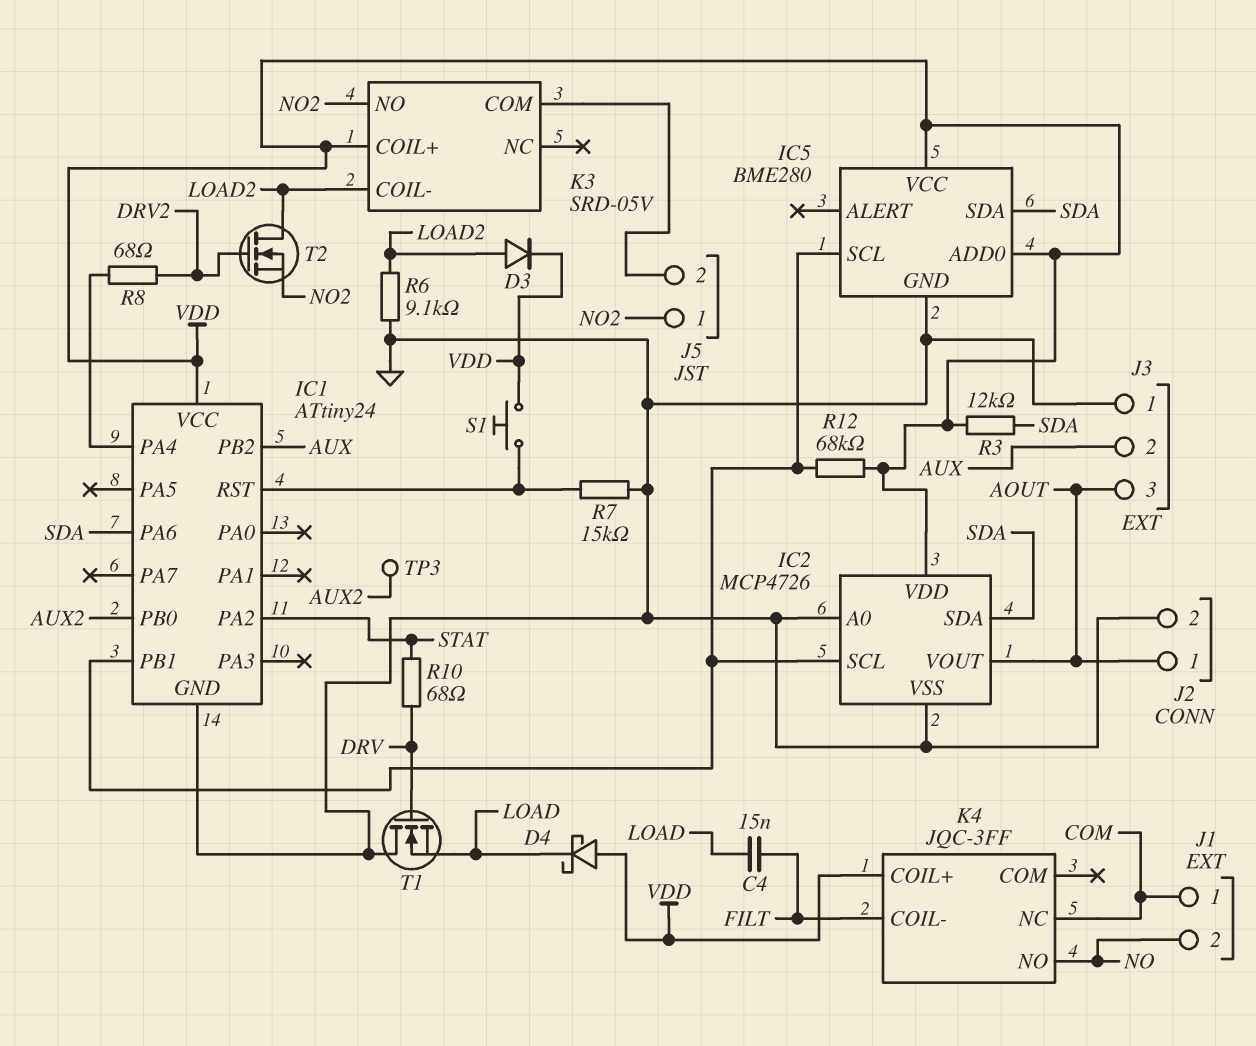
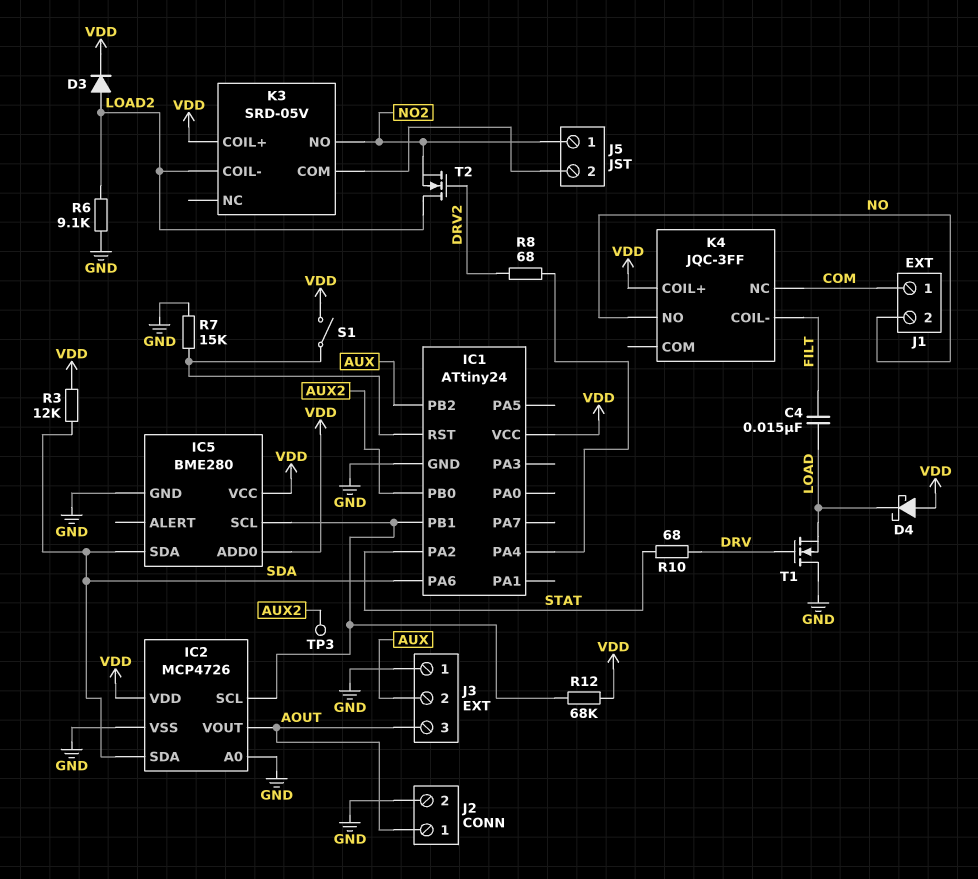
S1: button (IC1/RST, VDD) -> switch (IC1/RST, VDD)

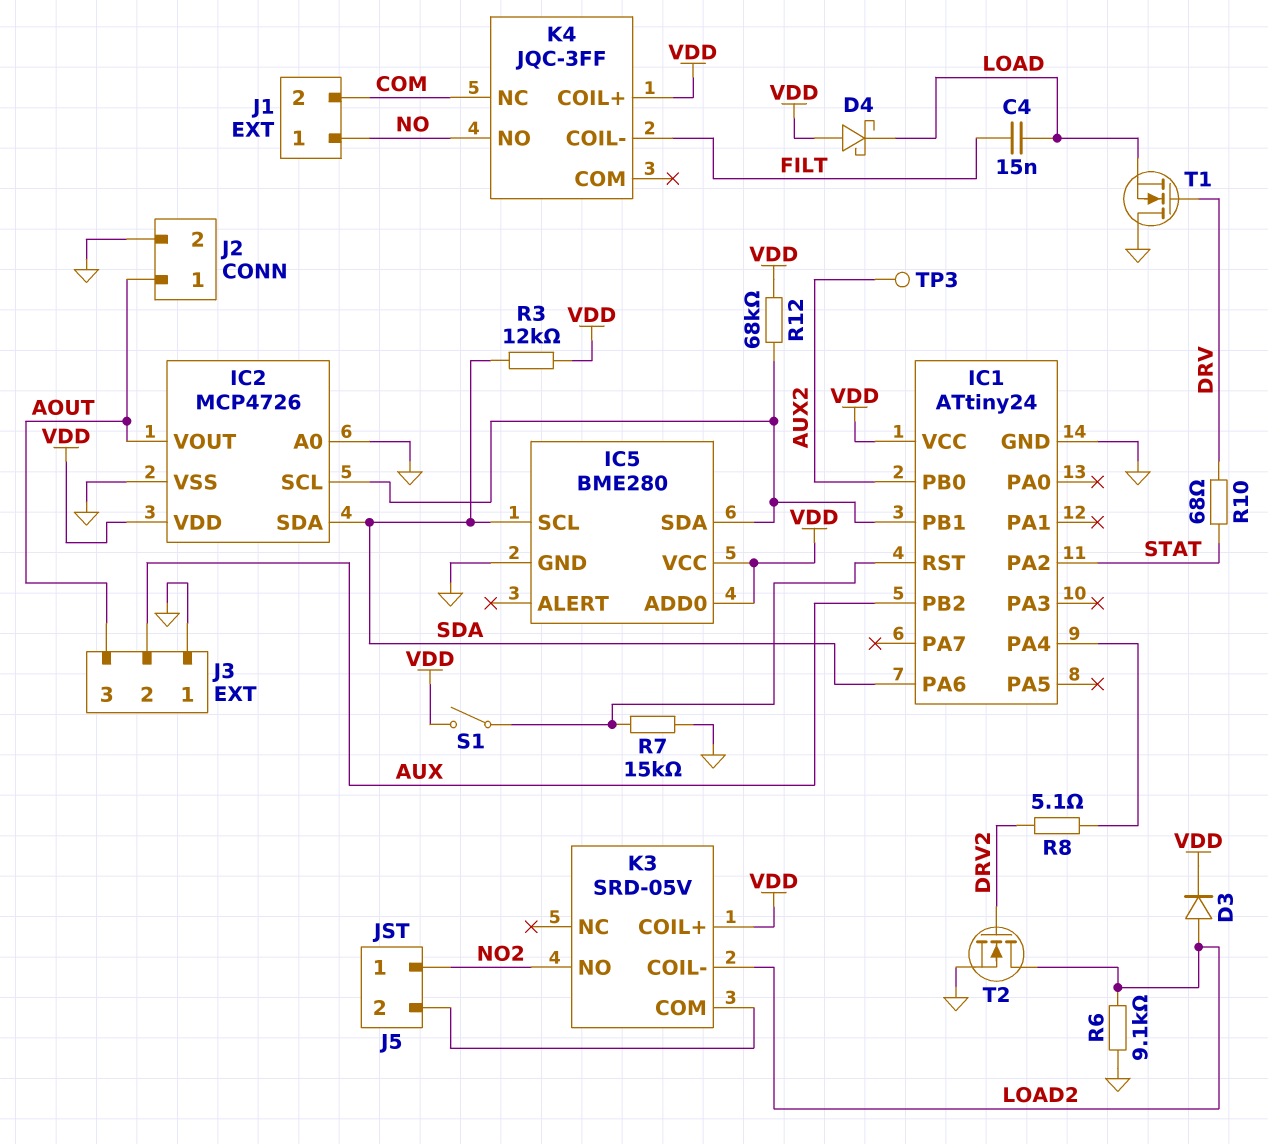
IC5 pin SCL: IC1/PB1 -> SDA
IC5 pin SDA: SDA -> IC1/PB1
J1 pin 1: COM -> NO
J1 pin 2: NO -> COM
R8: 68 (DRV2, IC1/PA4) -> 5.1 (DRV2, IC1/PA4)
T2: NMOS (G DRV2, D LOAD2, S NO2) -> NMOS (G DRV2, D LOAD2, S GND)

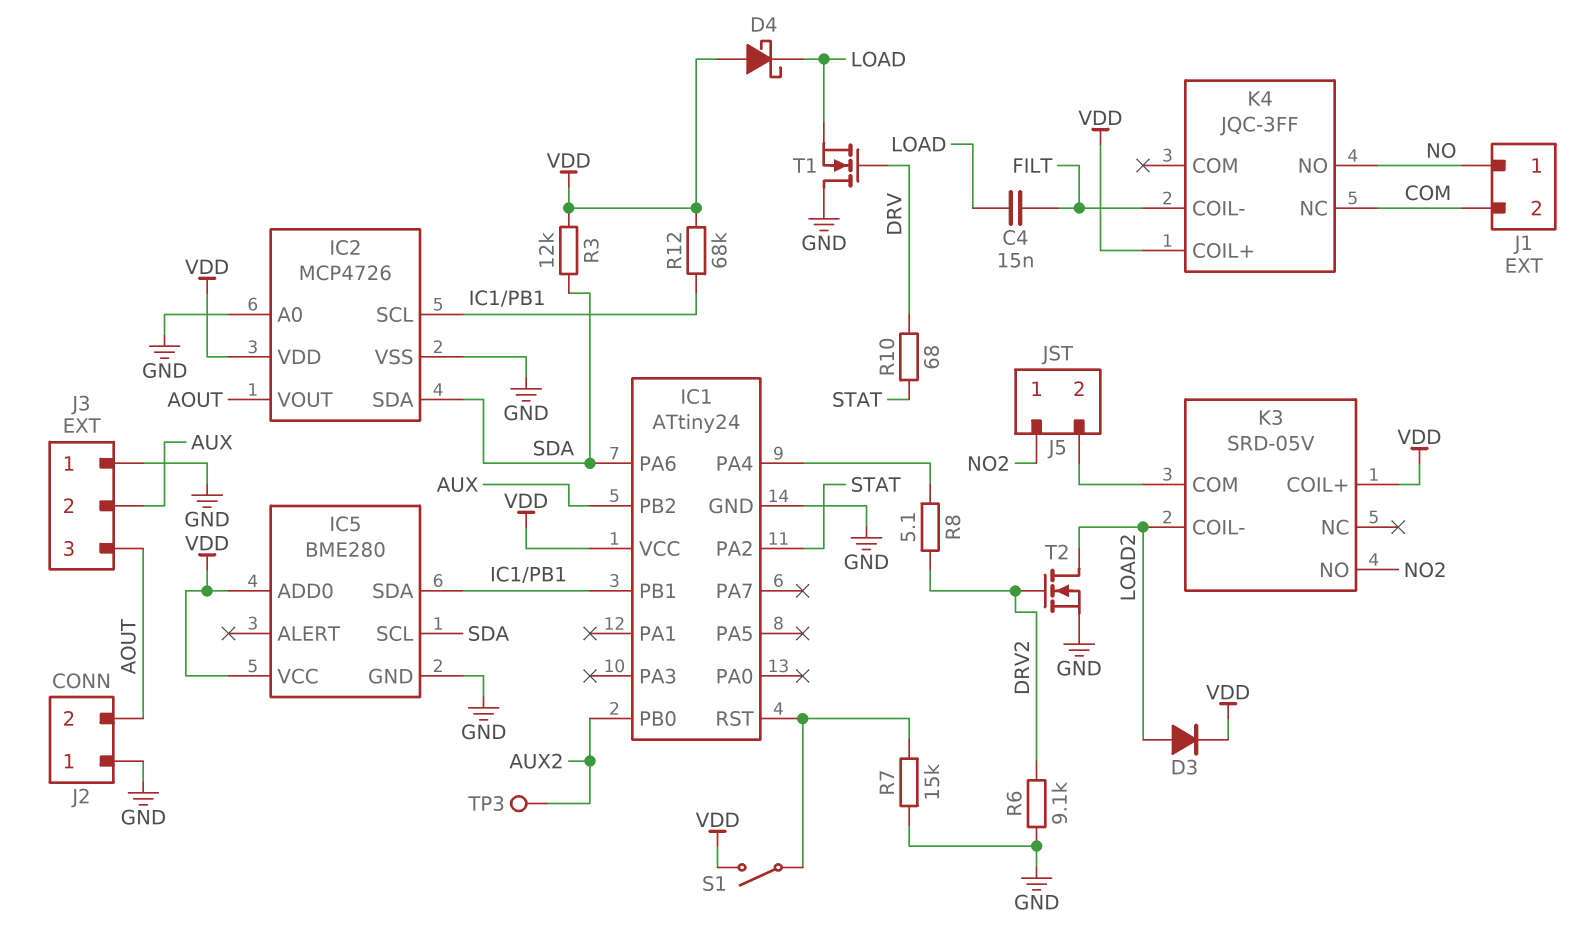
J2 pin 1: AOUT -> GND
J2 pin 2: GND -> AOUT
R6: 9.1k (GND, LOAD2) -> 9.1k (DRV2, GND)

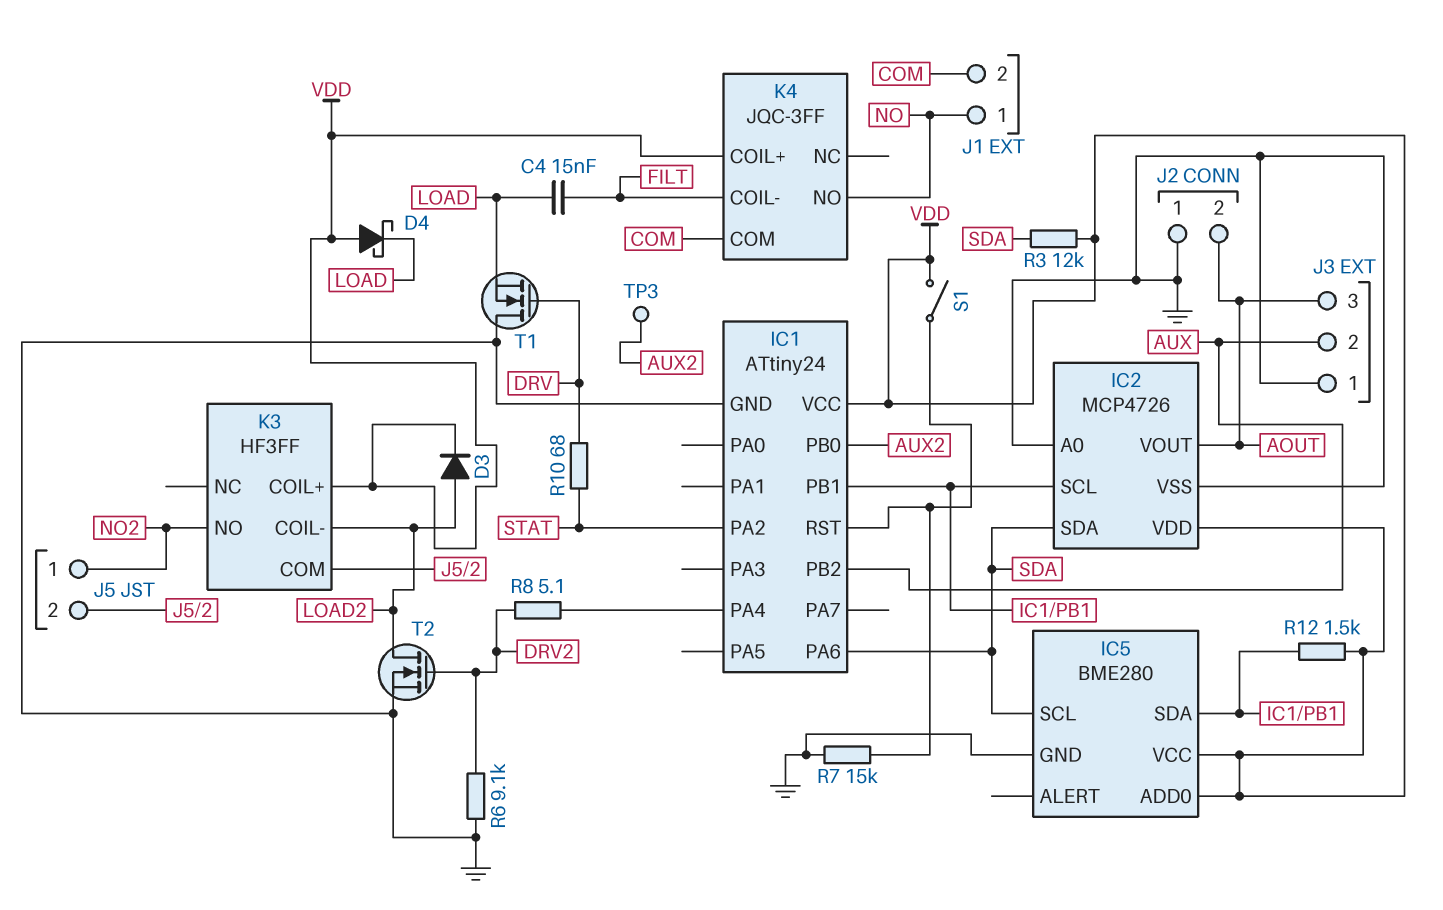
K3: SRD-05V -> HF3FF
K4 pin COM: none -> COM
K4 pin NC: COM -> none
R12: 68k (IC1/PB1, VDD) -> 1.5k (IC1/PB1, VDD)

